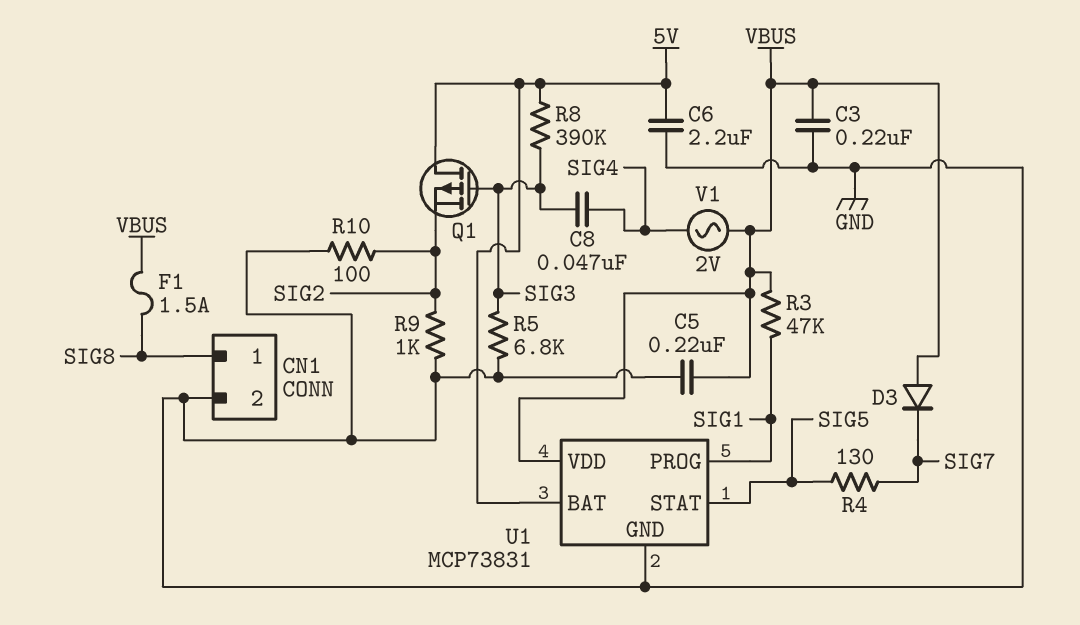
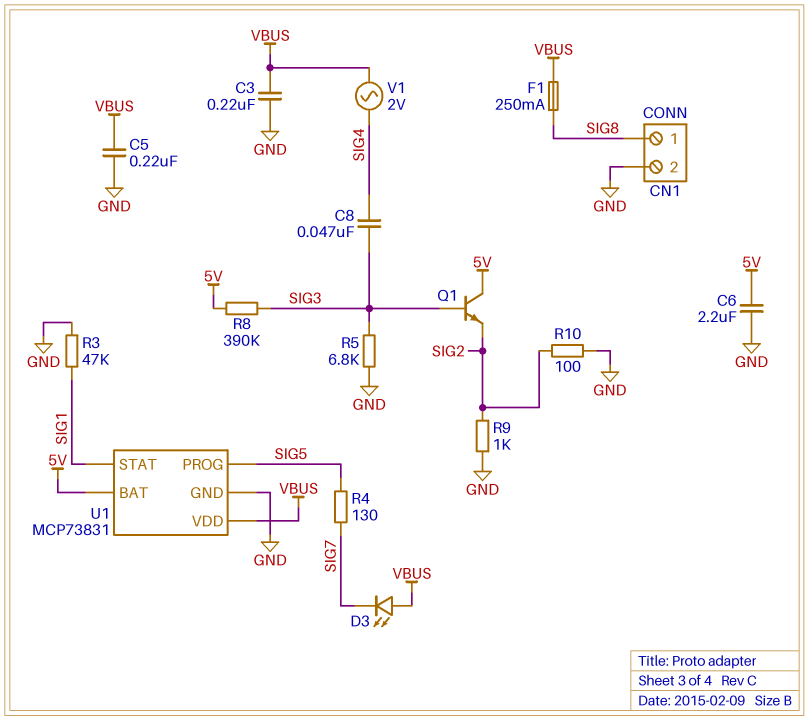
D3: diode (A VBUS, K SIG7) -> LED (A VBUS, K SIG7)
F1: 1.5A (SIG8, VBUS) -> 250mA (SIG8, VBUS)
Q1: PMOS (G SIG3, D 5V, S SIG2) -> NPN (B SIG3, C 5V, E SIG2)
R3: 47k (SIG1, VBUS) -> 47k (GND, SIG1)
U1 pin PROG: SIG1 -> SIG5
U1 pin STAT: SIG5 -> SIG1

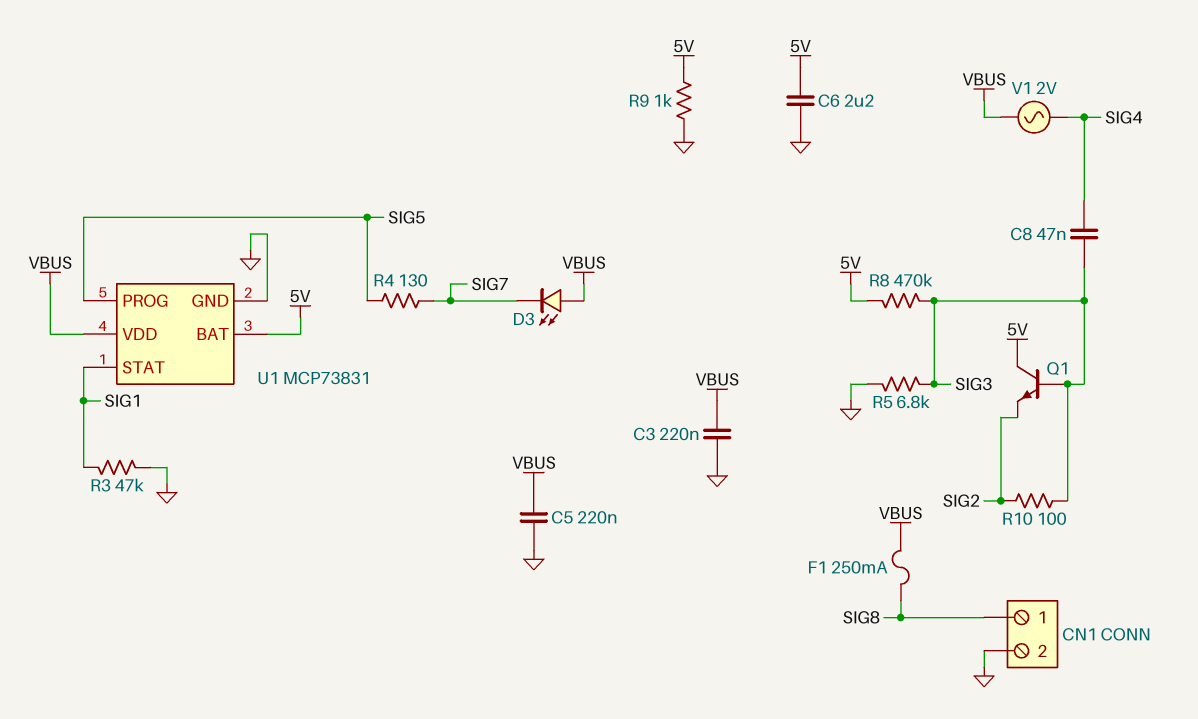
R8: 390k (5V, SIG3) -> 470k (5V, SIG3)
R9: 1k (GND, SIG2) -> 1k (5V, GND)
R10: 100 (GND, SIG2) -> 100 (SIG2, SIG3)

